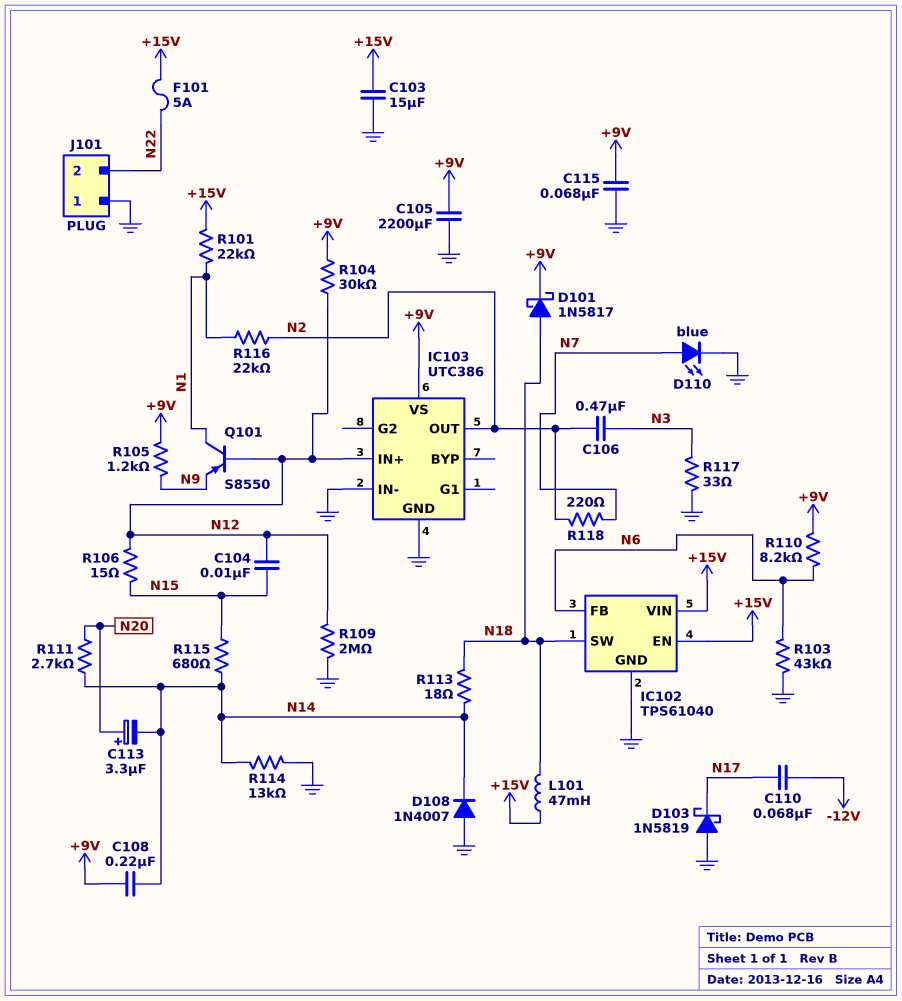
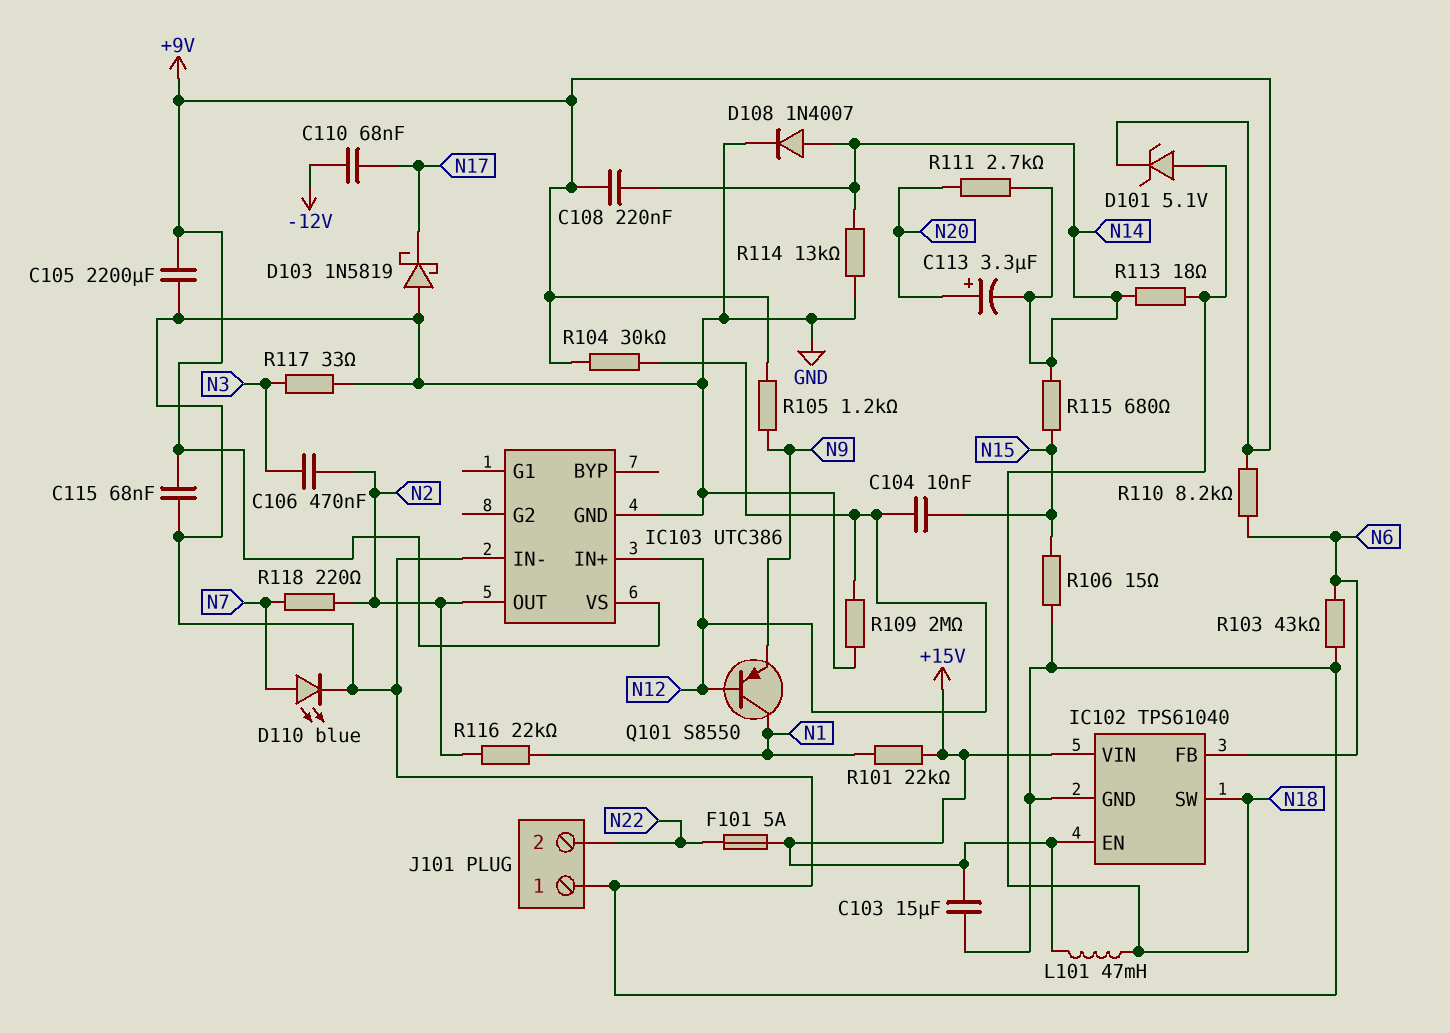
D101: schottky 1N5817 (A N18, K +9V) -> zener 5.1V (A N18, K +9V)
D108: diode 1N4007 (A GND, K N14) -> diode 1N4007 (A N14, K GND)
R106: 15 (N12, N15) -> 15 (GND, N15)

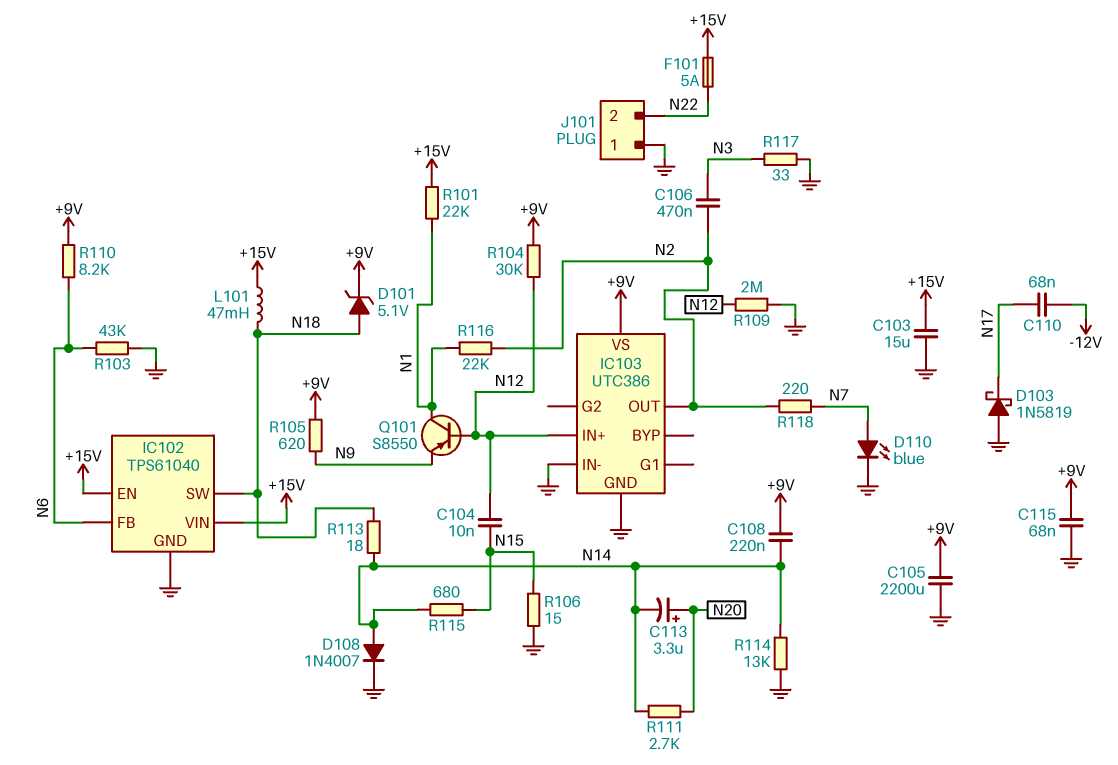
R105: 1.2k (+9V, N9) -> 620 (+9V, N9)

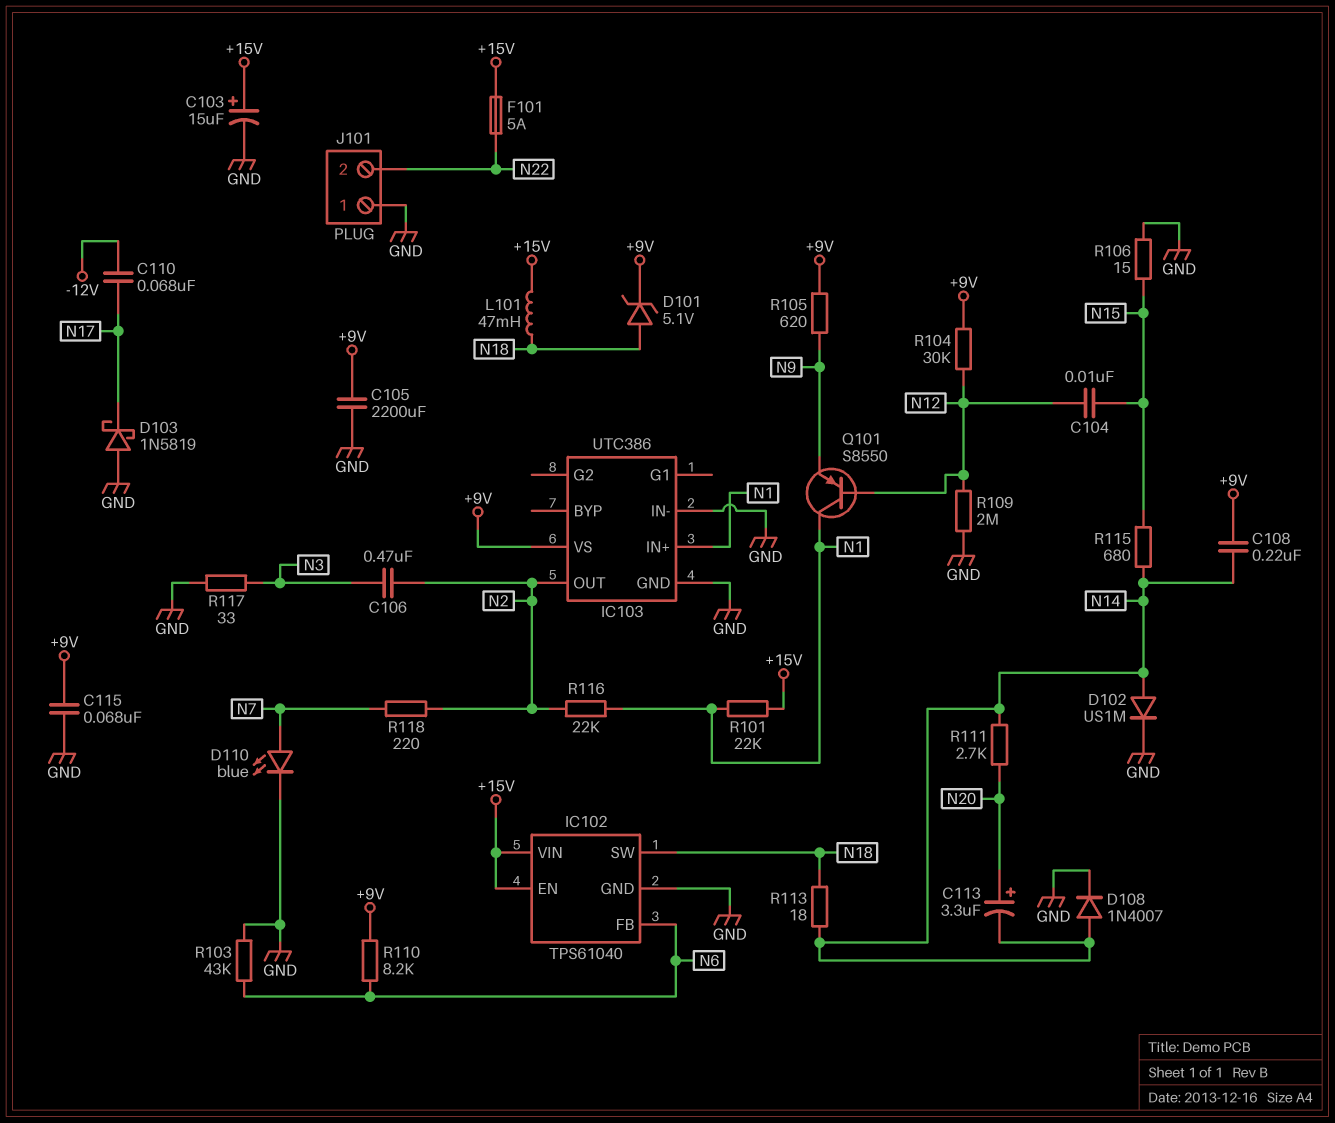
C103: 15uF (+15V, GND) -> 15uF (plus +15V, minus GND)
D102: none -> diode US1M (A N14, K GND)
IC103 pin IN+: N12 -> N1
R114: 13k (GND, N14) -> none

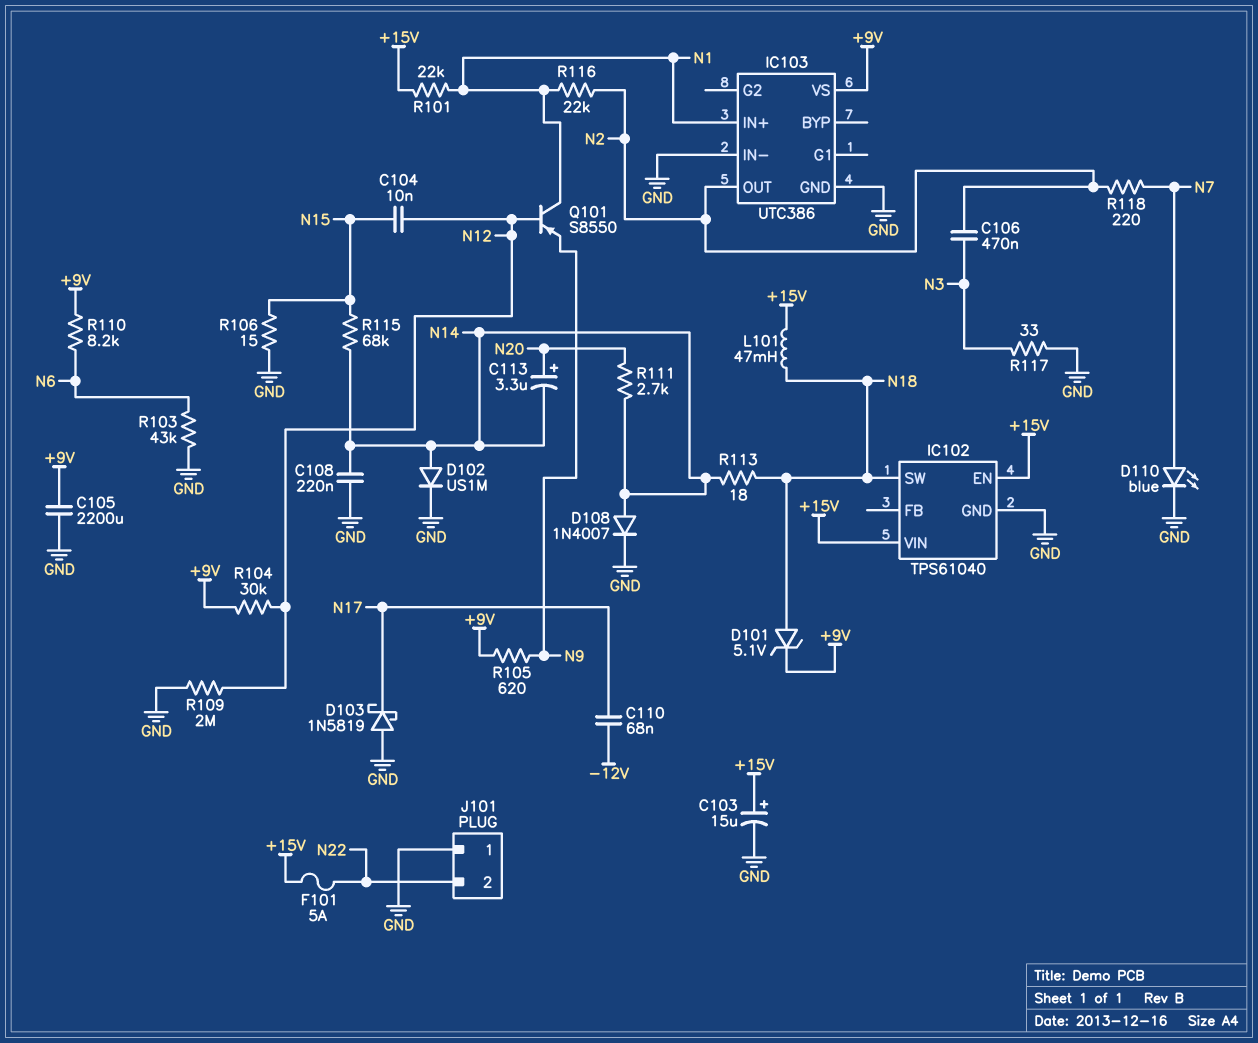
C108: 220nF (+9V, N14) -> 220nF (GND, N14)
C115: 68nF (+9V, GND) -> none
IC102 pin FB: N6 -> none
R115: 680 (N14, N15) -> 68k (N14, N15)

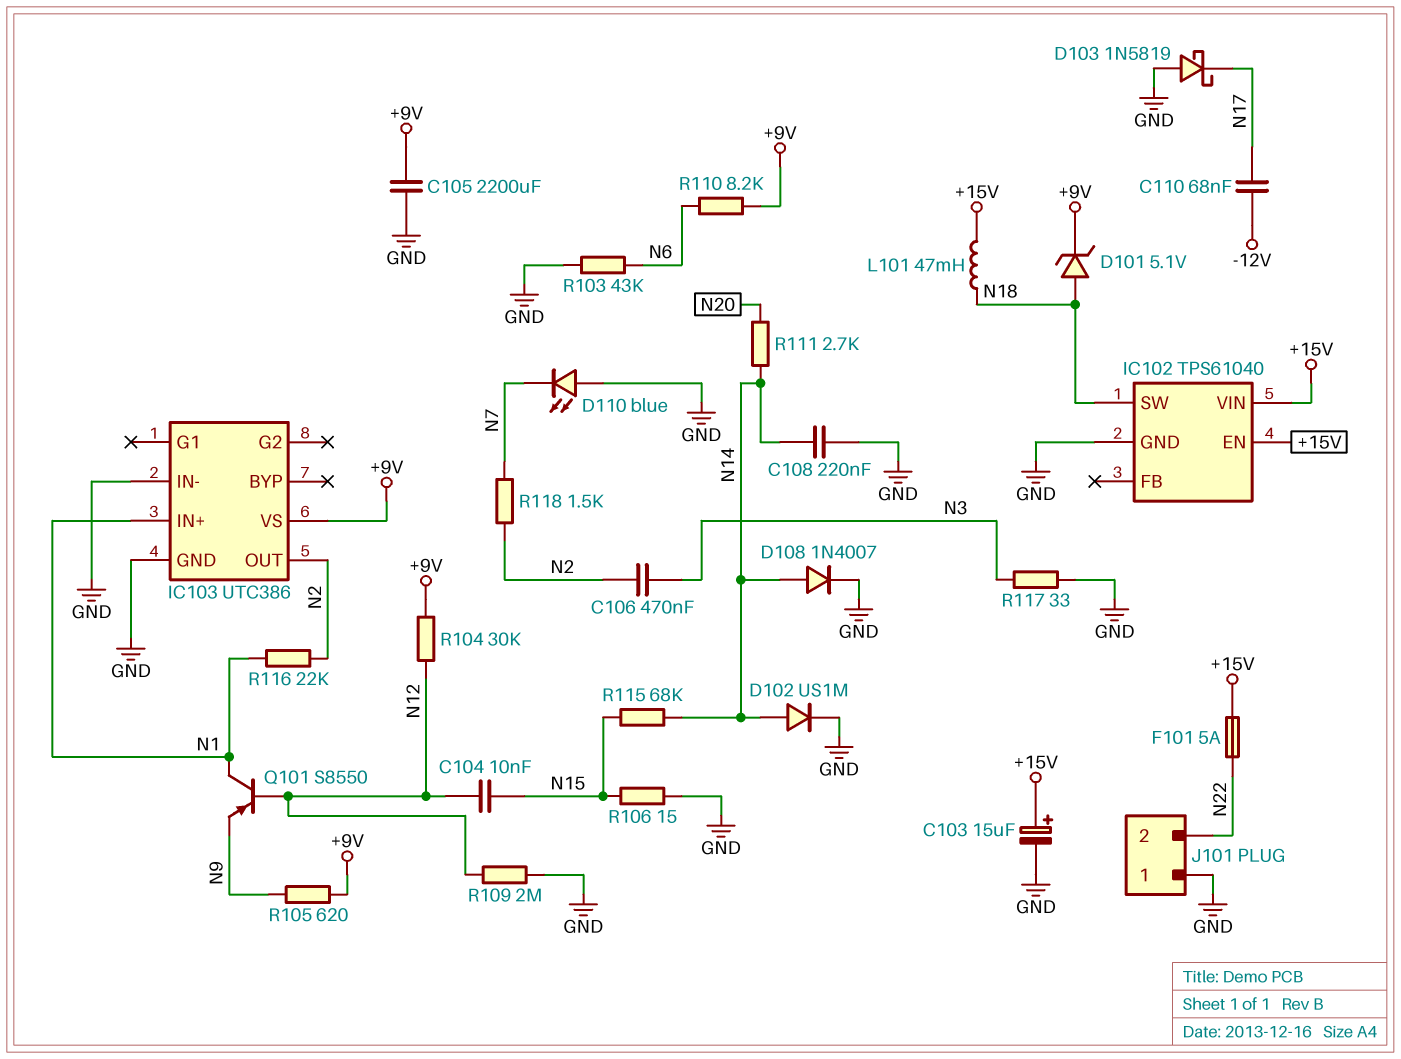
C113: 3.3uF (plus N20, minus N14) -> none
D110: LED blue (A N7, K GND) -> LED blue (A GND, K N7)
R101: 22k (+15V, N1) -> none
R113: 18 (N14, N18) -> none
R118: 220 (N2, N7) -> 1.5k (N2, N7)

